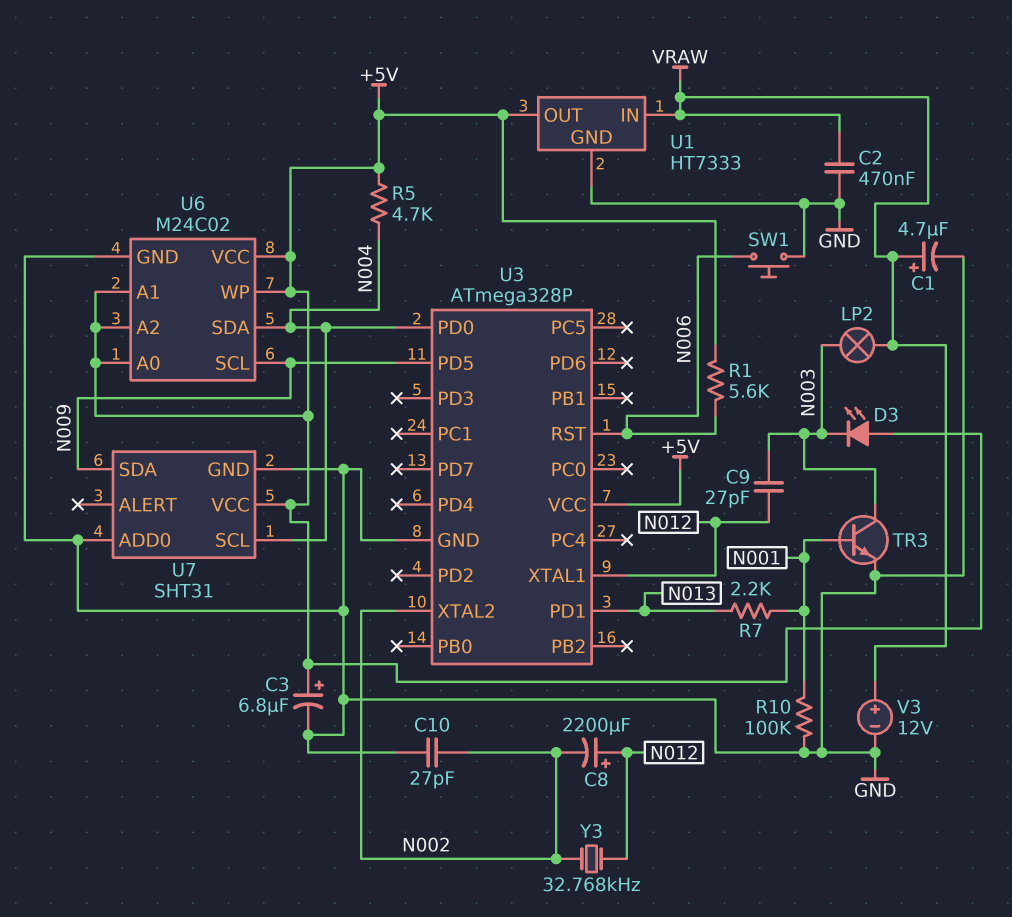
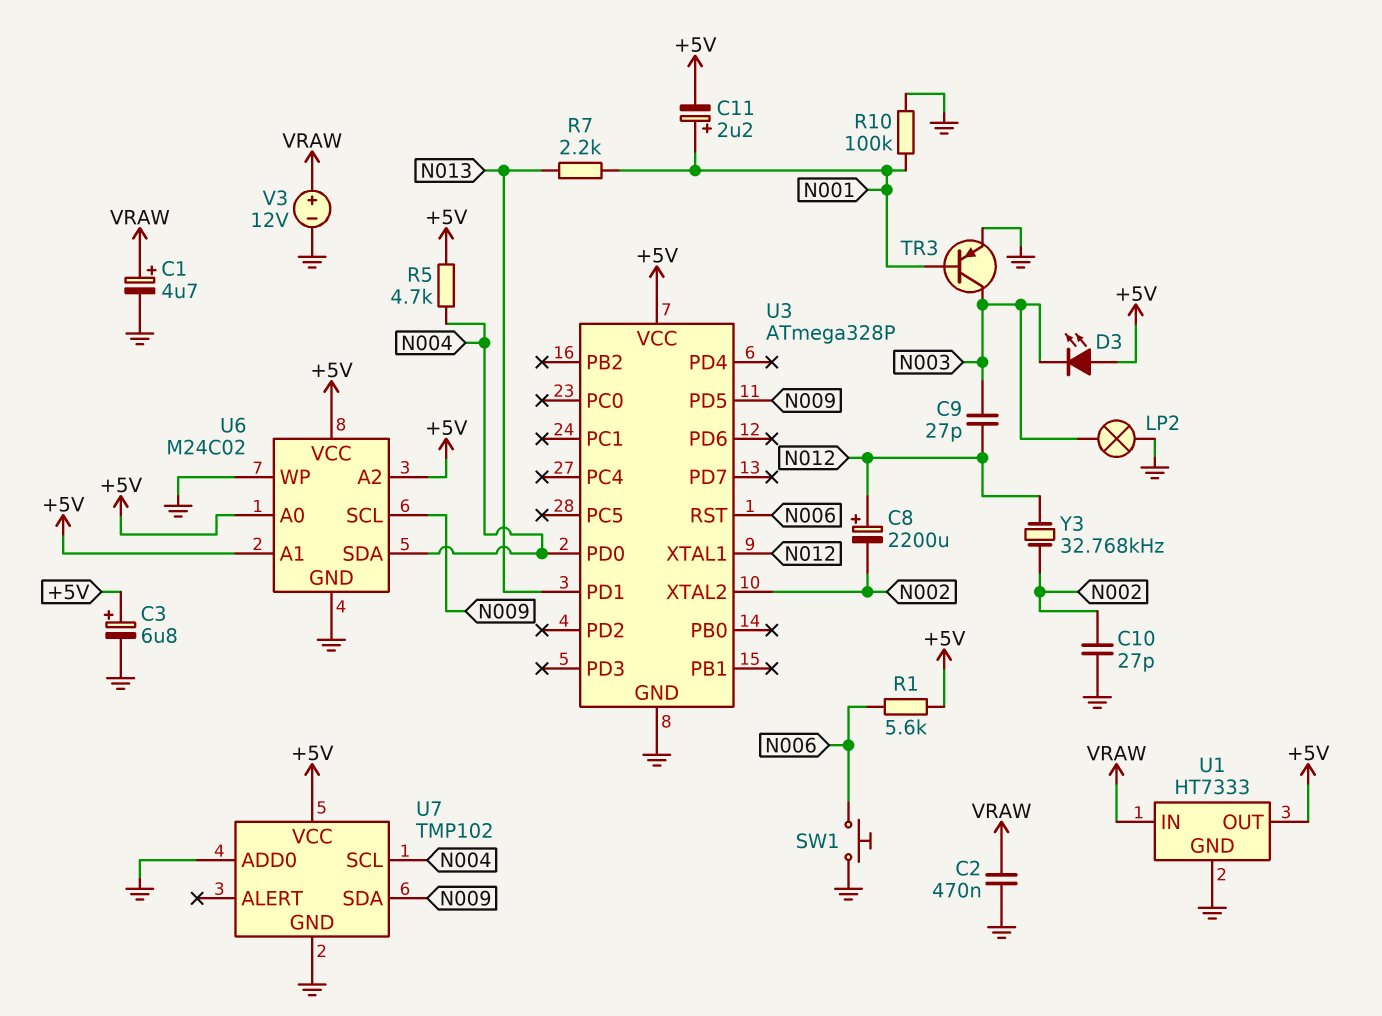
C11: none -> 2.2uF (plus N001, minus +5V)
LP2: lamp (N003, VRAW) -> lamp (GND, N003)
TR3: NPN (B N001, C N003, E GND) -> PNP (B N001, C N003, E GND)
U6 pin WP: +5V -> GND
U7: SHT31 -> TMP102

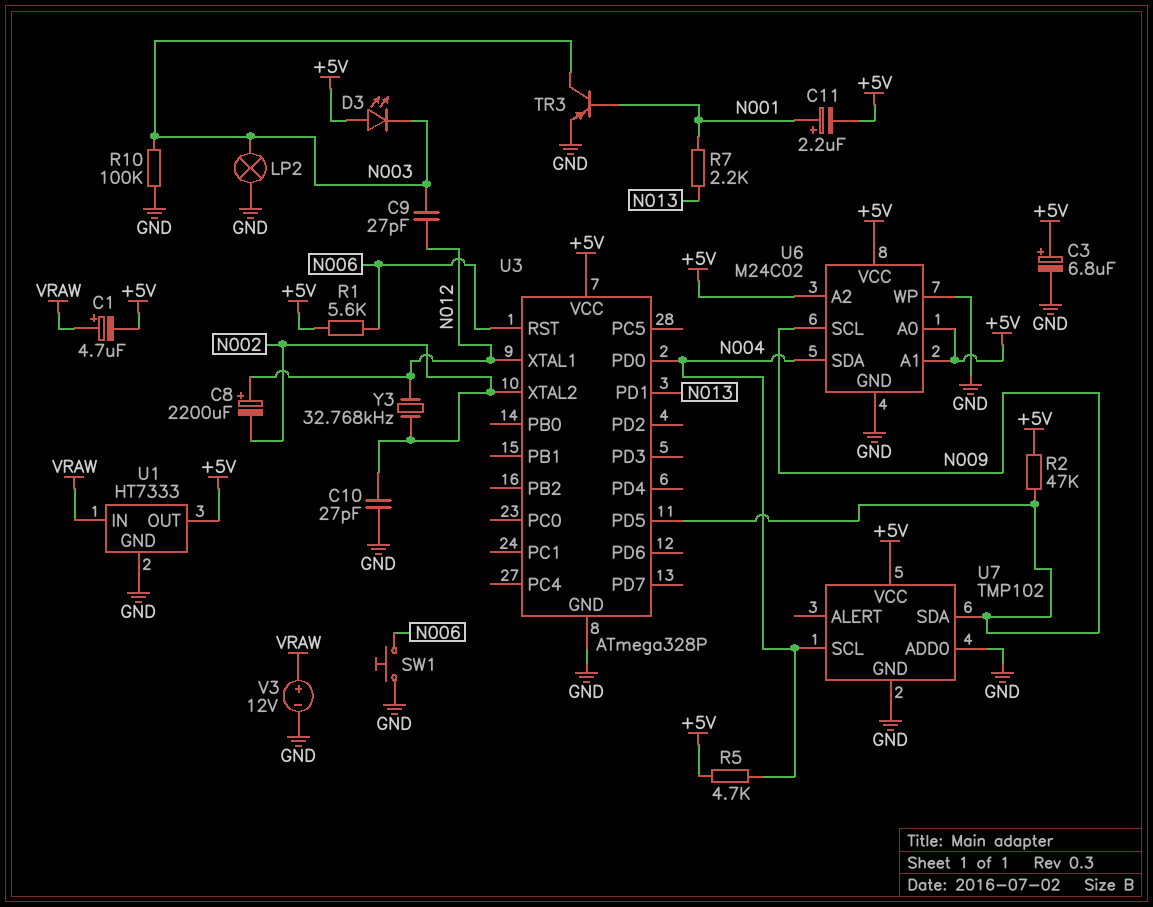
C1: 4.7uF (plus VRAW, minus GND) -> 4.7uF (plus VRAW, minus +5V)
C2: 470nF (GND, VRAW) -> none
R2: none -> 47k (+5V, N009)
R10: 100k (GND, N001) -> 100k (GND, N003)

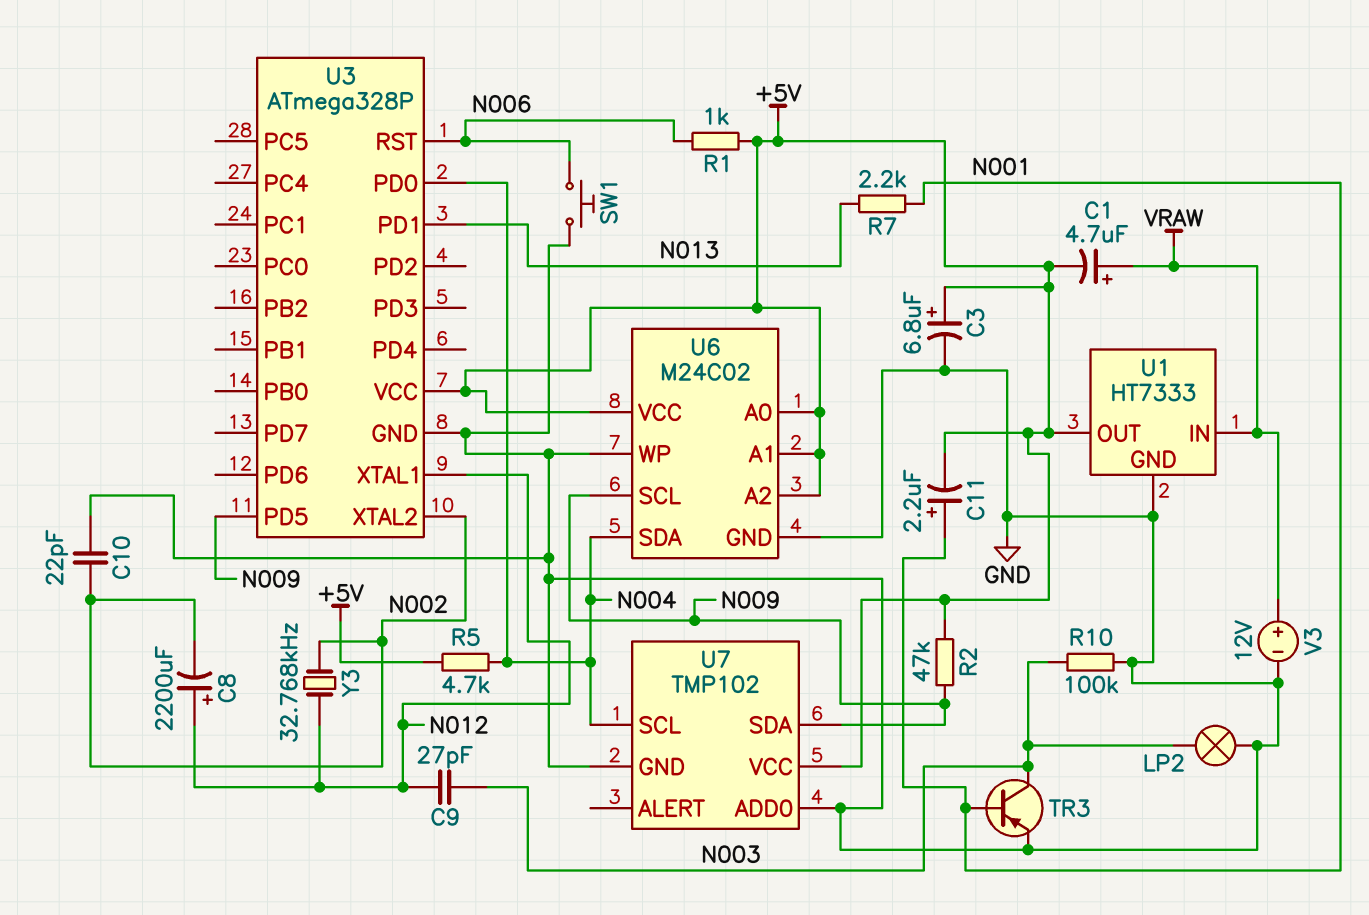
C10: 27pF (GND, N002) -> 22pF (GND, N002)
D3: LED (A +5V, K N003) -> none
R1: 5.6k (+5V, N006) -> 1k (+5V, N006)

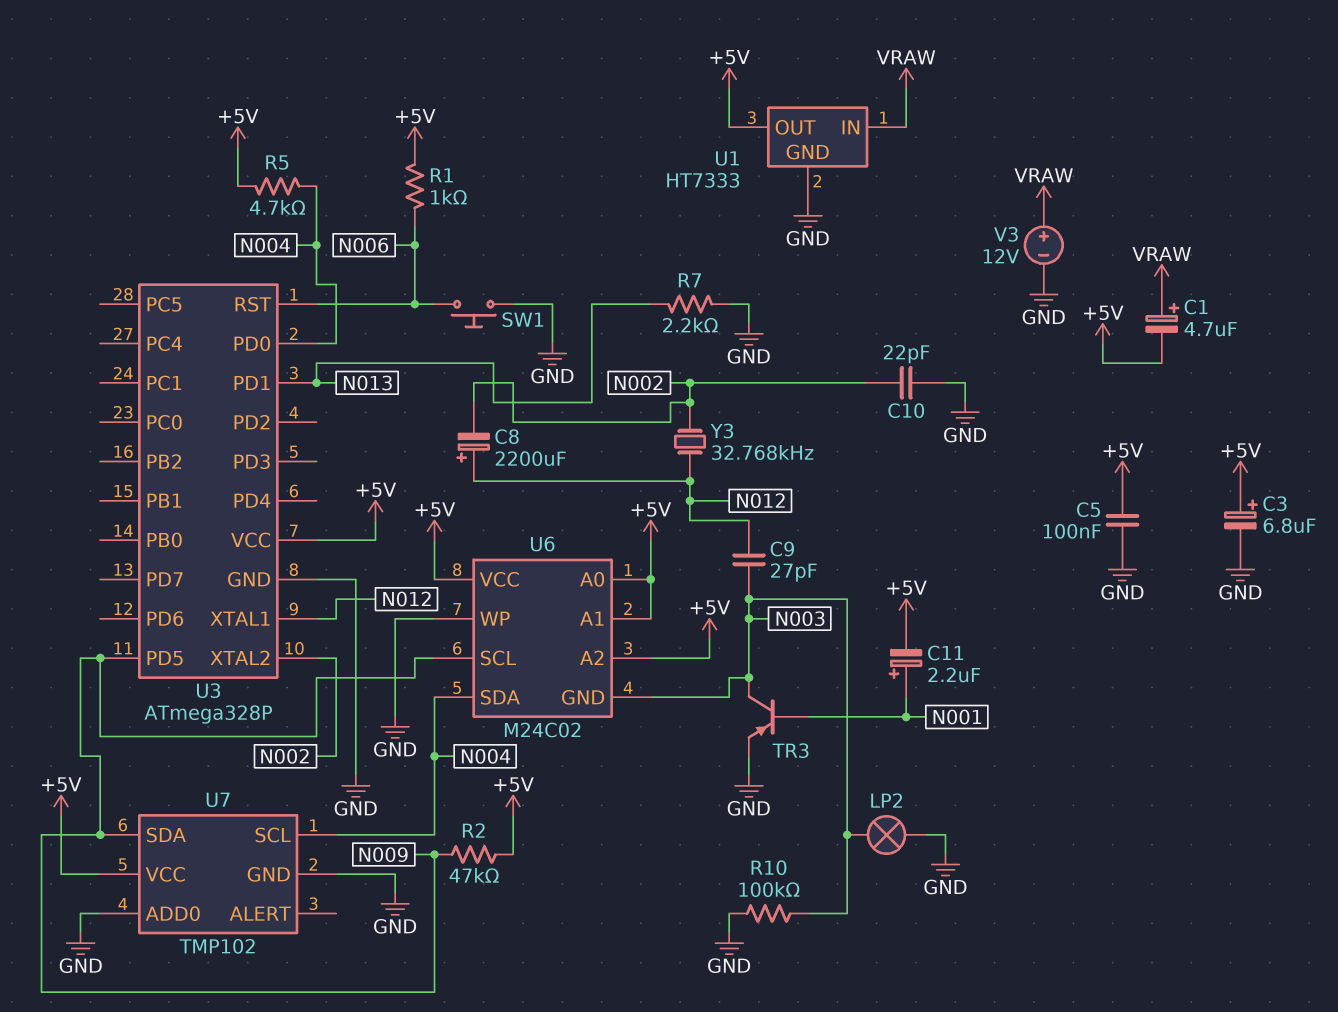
C5: none -> 100nF (+5V, GND)
R7: 2.2k (N001, N013) -> 2.2k (GND, N013)
U6 pin GND: GND -> N003

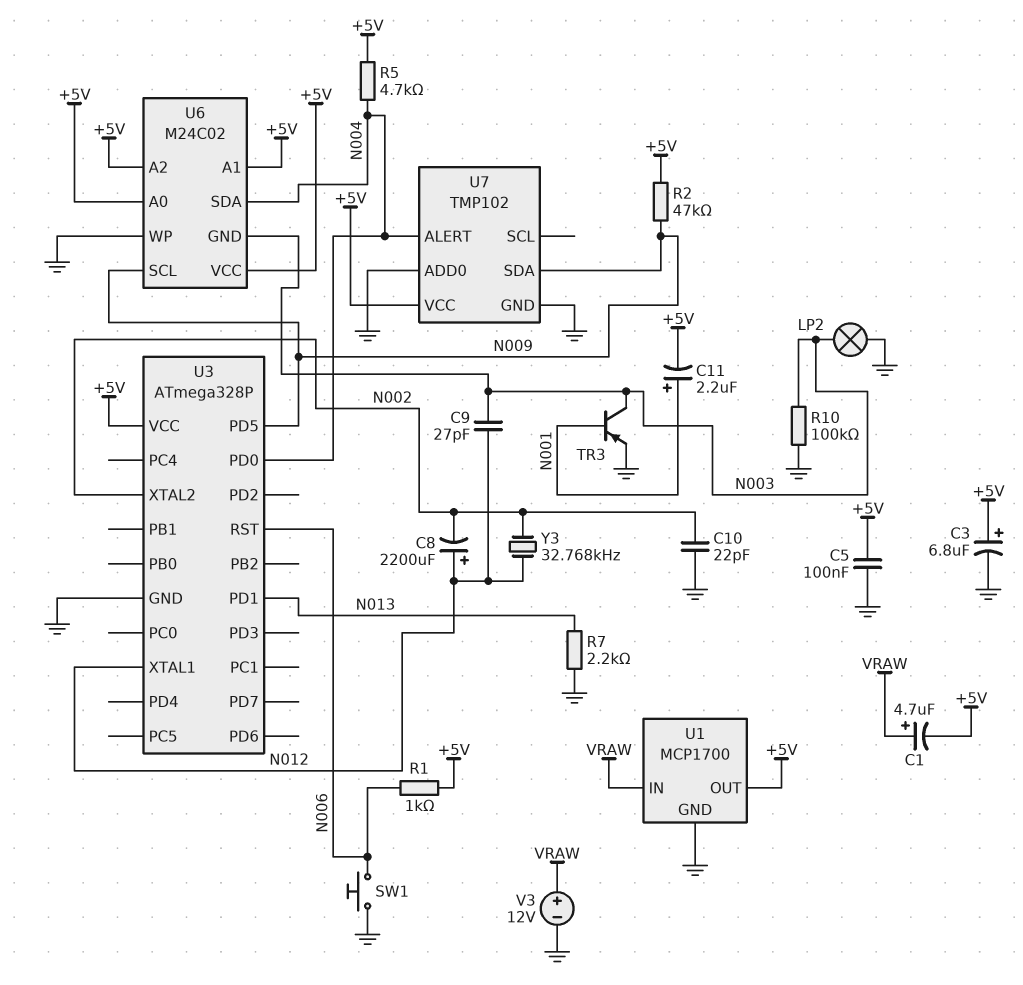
U1: HT7333 -> MCP1700
U7 pin ALERT: none -> N004
U7 pin SCL: N004 -> none

